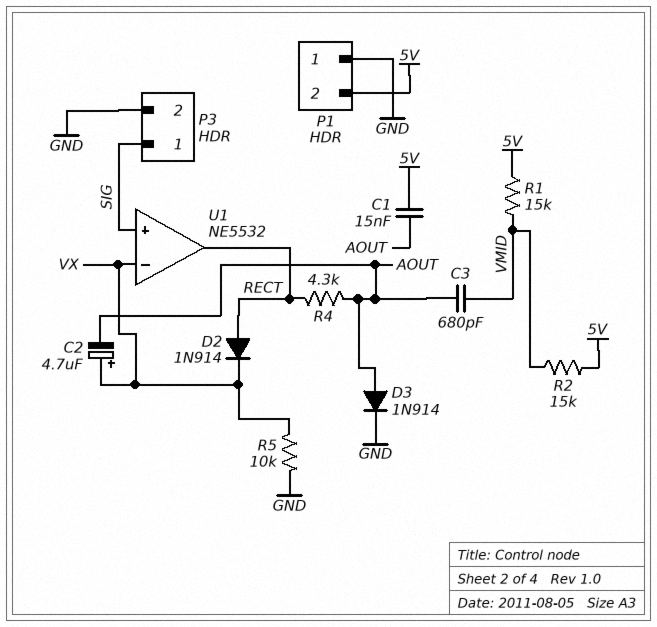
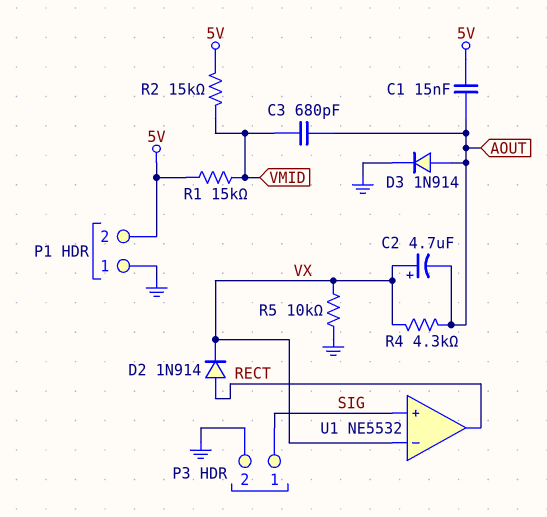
R4: 4.3k (AOUT, RECT) -> 4.3k (AOUT, VX)

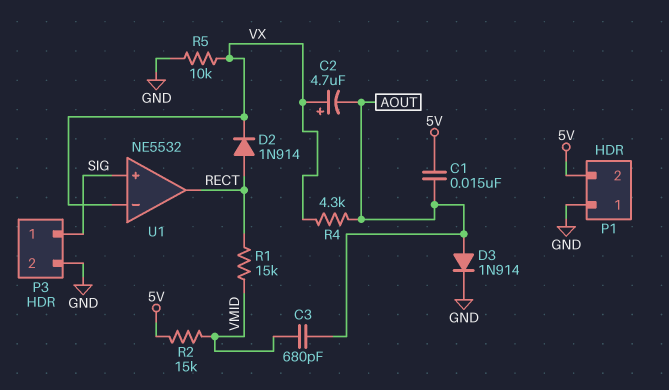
R1: 15k (5V, VMID) -> 15k (RECT, VMID)

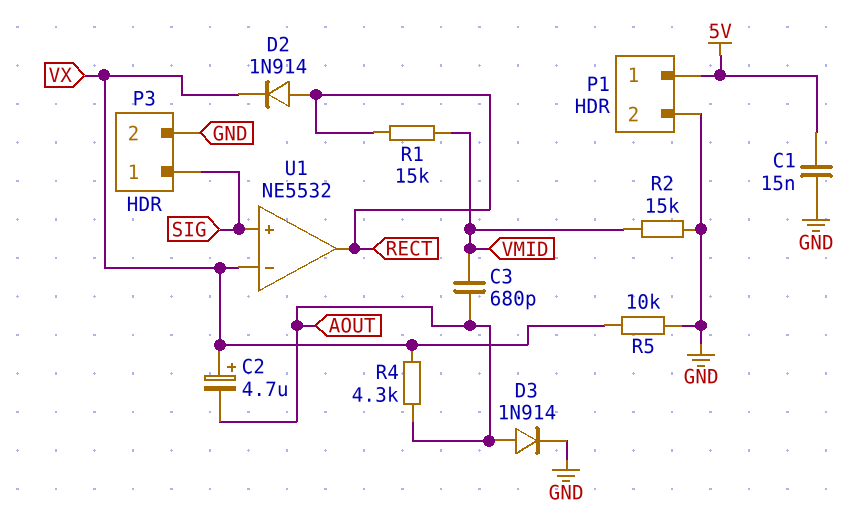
C1: 15nF (5V, AOUT) -> 15nF (5V, GND)
P1 pin 1: GND -> 5V
P1 pin 2: 5V -> GND
R2: 15k (5V, VMID) -> 15k (GND, VMID)

